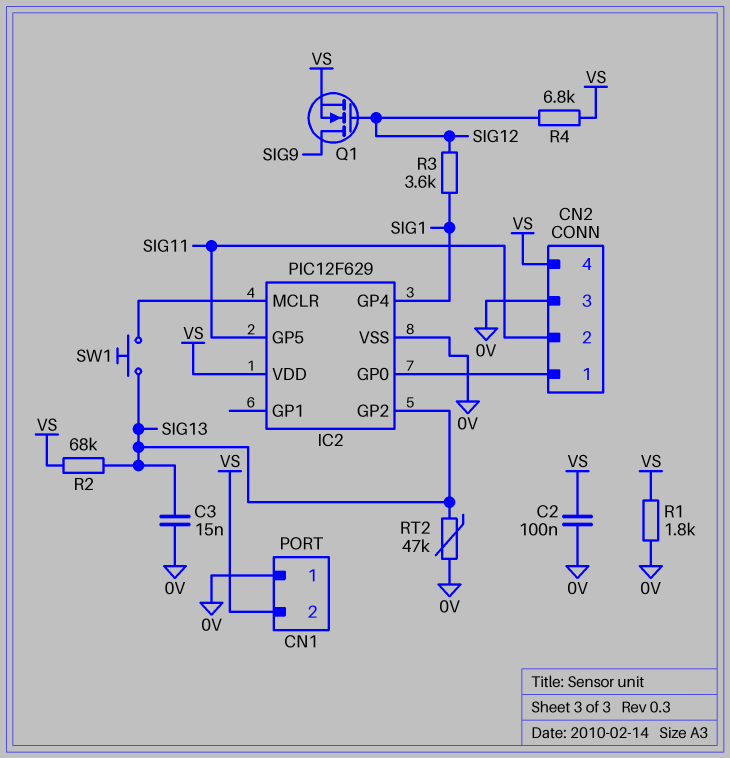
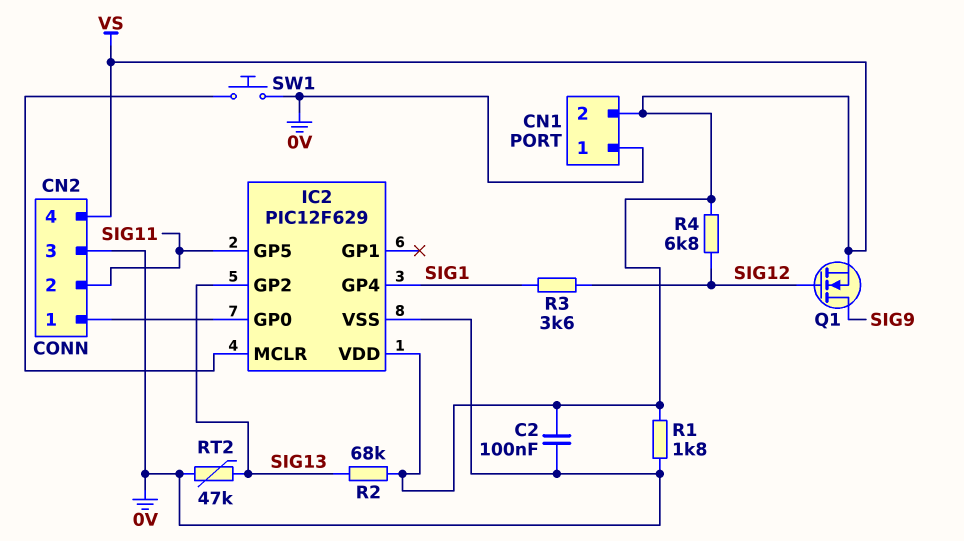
C3: 15nF (0V, SIG13) -> none
SW1: button (IC2/MCLR, SIG13) -> button (0V, IC2/MCLR)

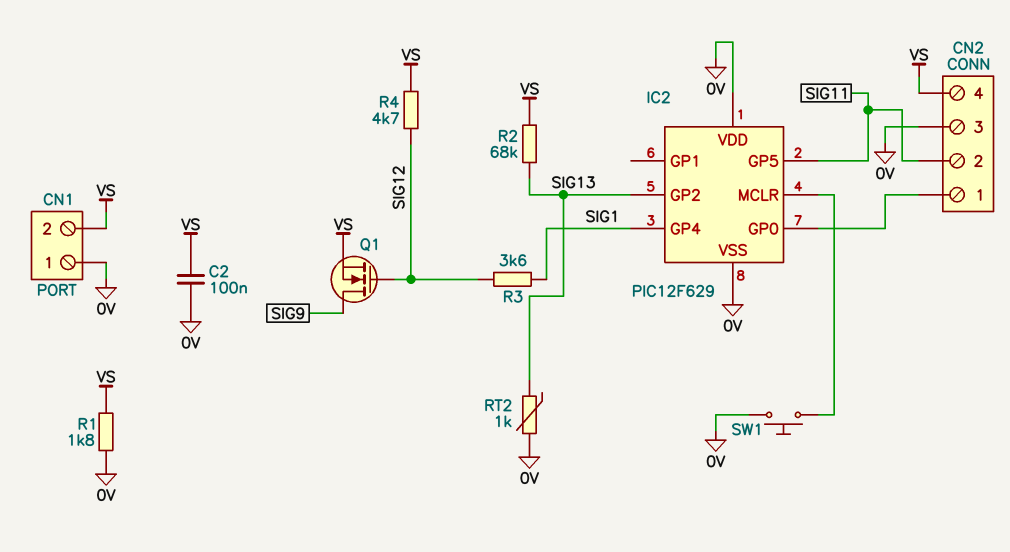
IC2 pin VDD: VS -> 0V
R4: 6.8k (SIG12, VS) -> 4.7k (SIG12, VS)
RT2: 47k (0V, SIG13) -> 1k (0V, SIG13)

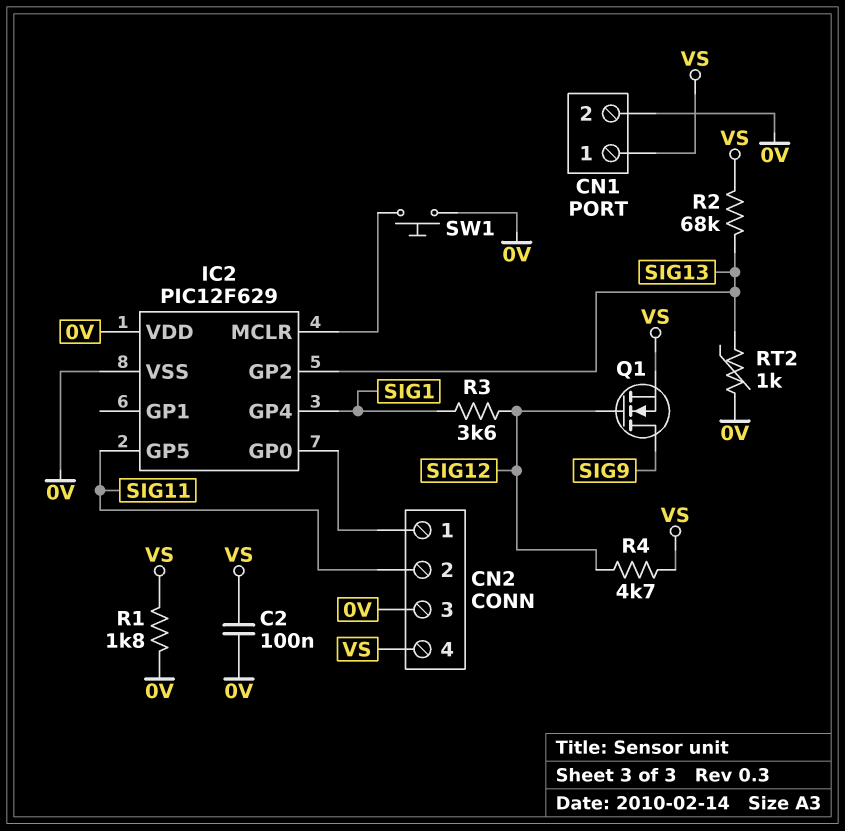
CN1 pin 1: 0V -> VS
CN1 pin 2: VS -> 0V

